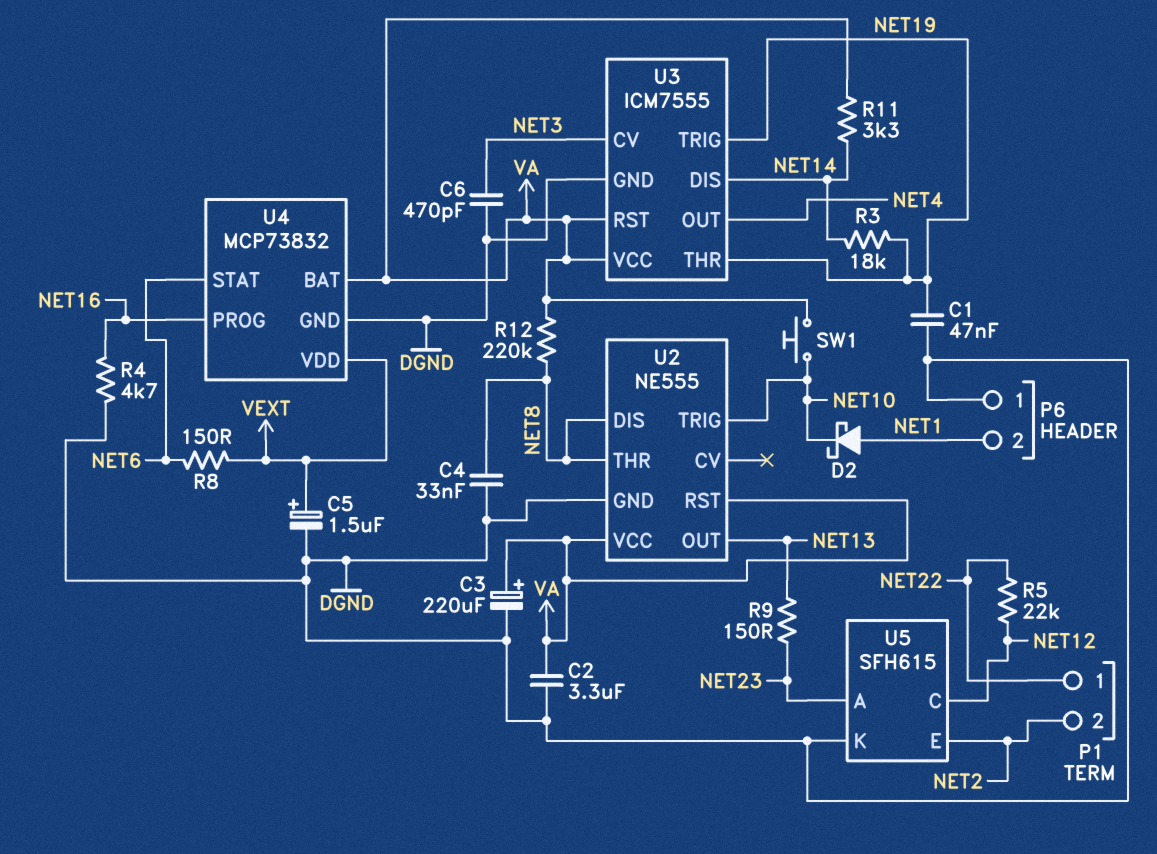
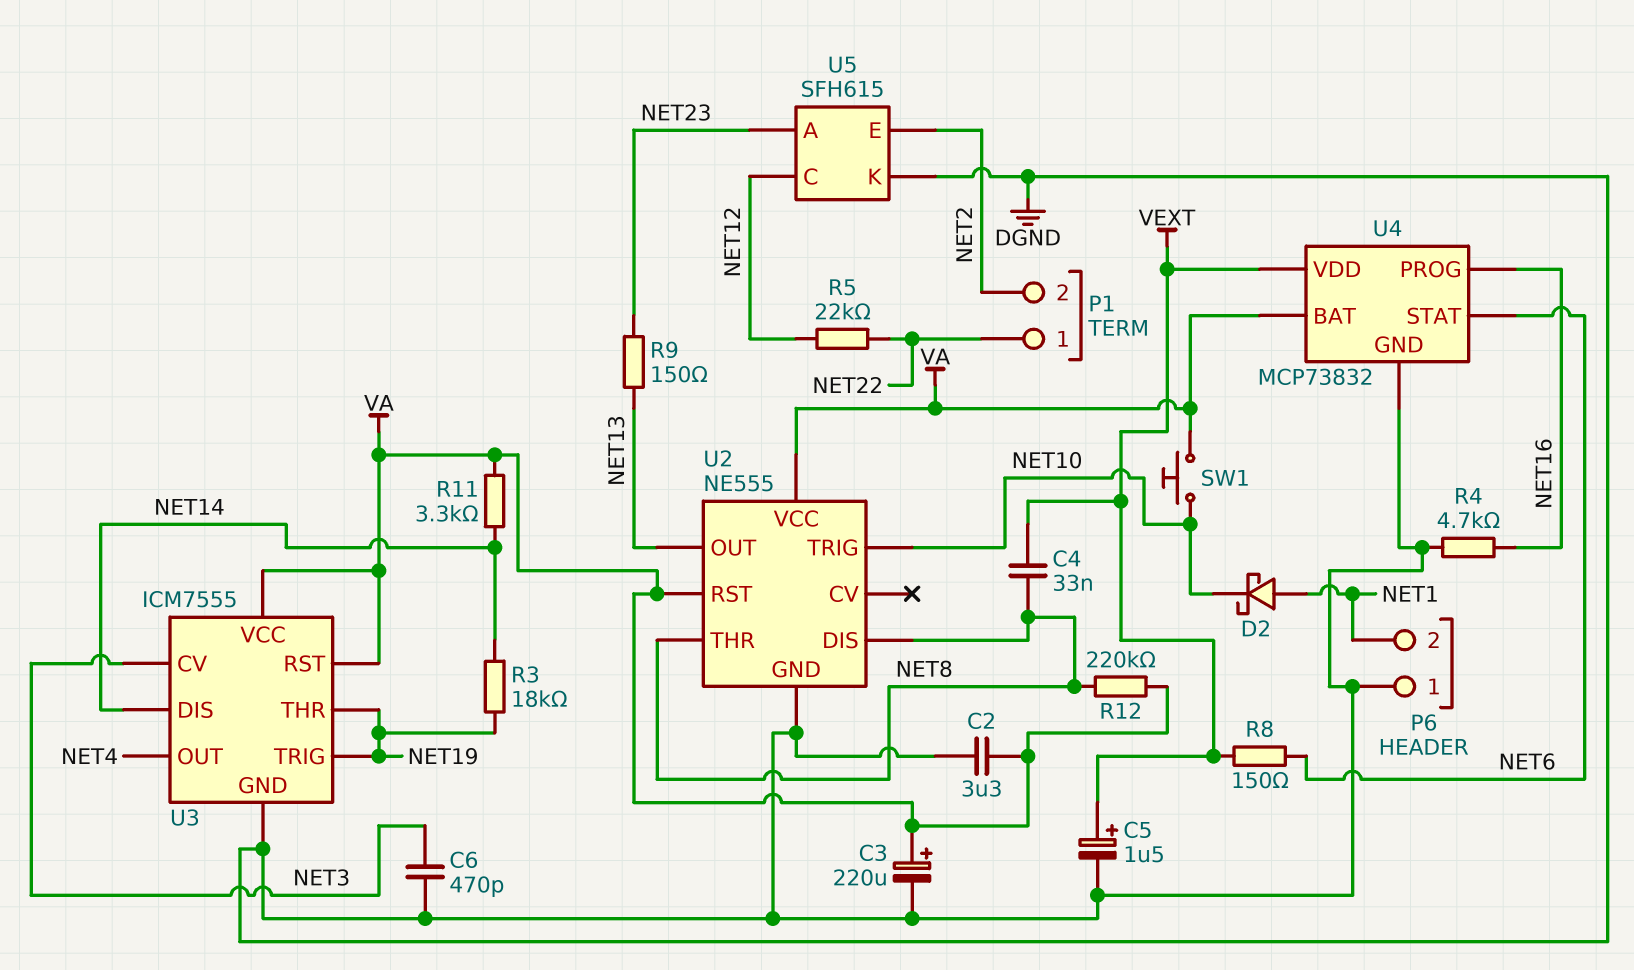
C1: 47nF (DGND, NET19) -> none
C4: 33nF (DGND, NET8) -> 33nF (NET8, VEXT)

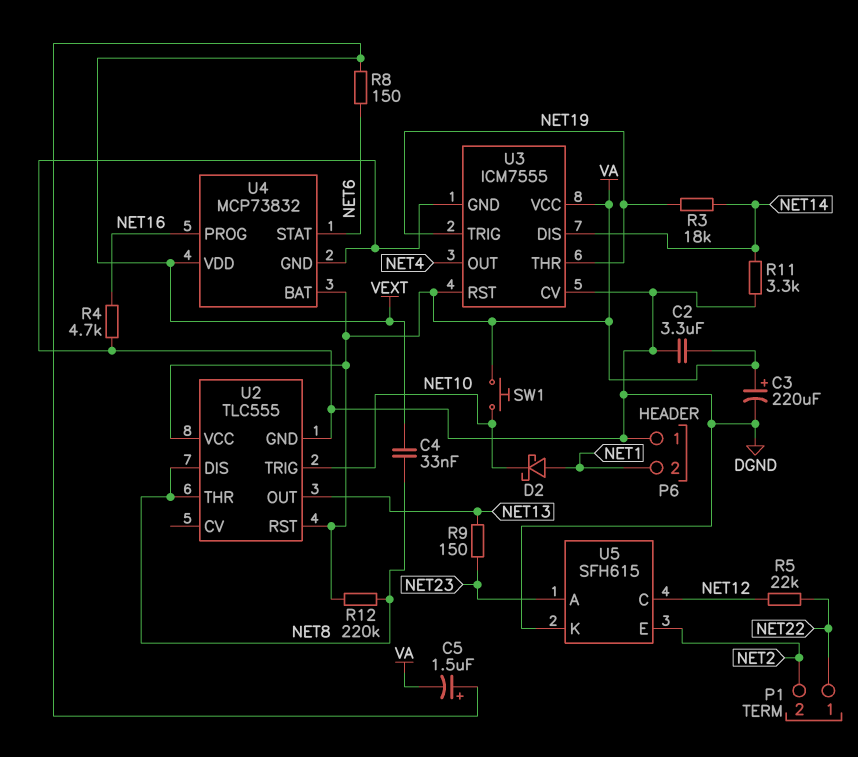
C5: 1.5uF (plus VEXT, minus DGND) -> 1.5uF (plus VEXT, minus VA)
C6: 470pF (DGND, NET3) -> none
R11: 3.3k (NET14, VA) -> 3.3k (DGND, NET14)
U2: NE555 -> TLC555
U3 pin CV: NET3 -> DGND

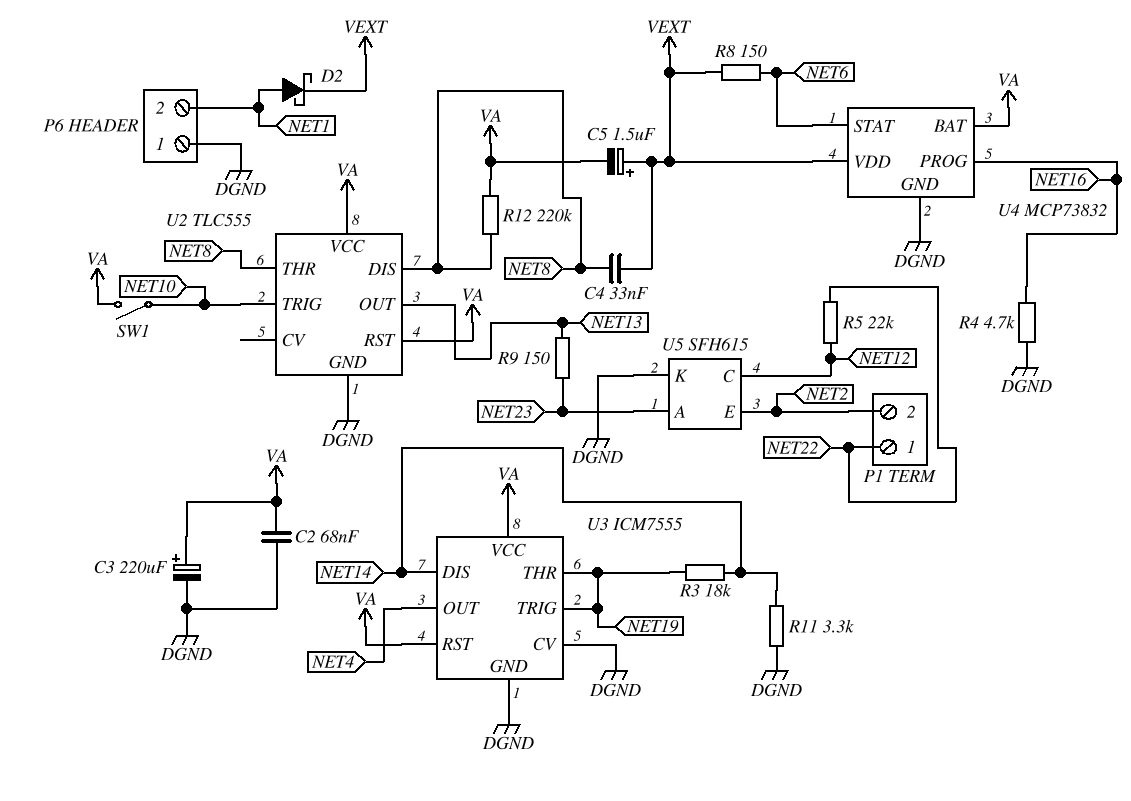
C2: 3.3uF (DGND, VA) -> 68nF (DGND, VA)
D2: schottky (A NET1, K NET10) -> schottky (A NET1, K VEXT)
SW1: button (NET10, VA) -> switch (NET10, VA)

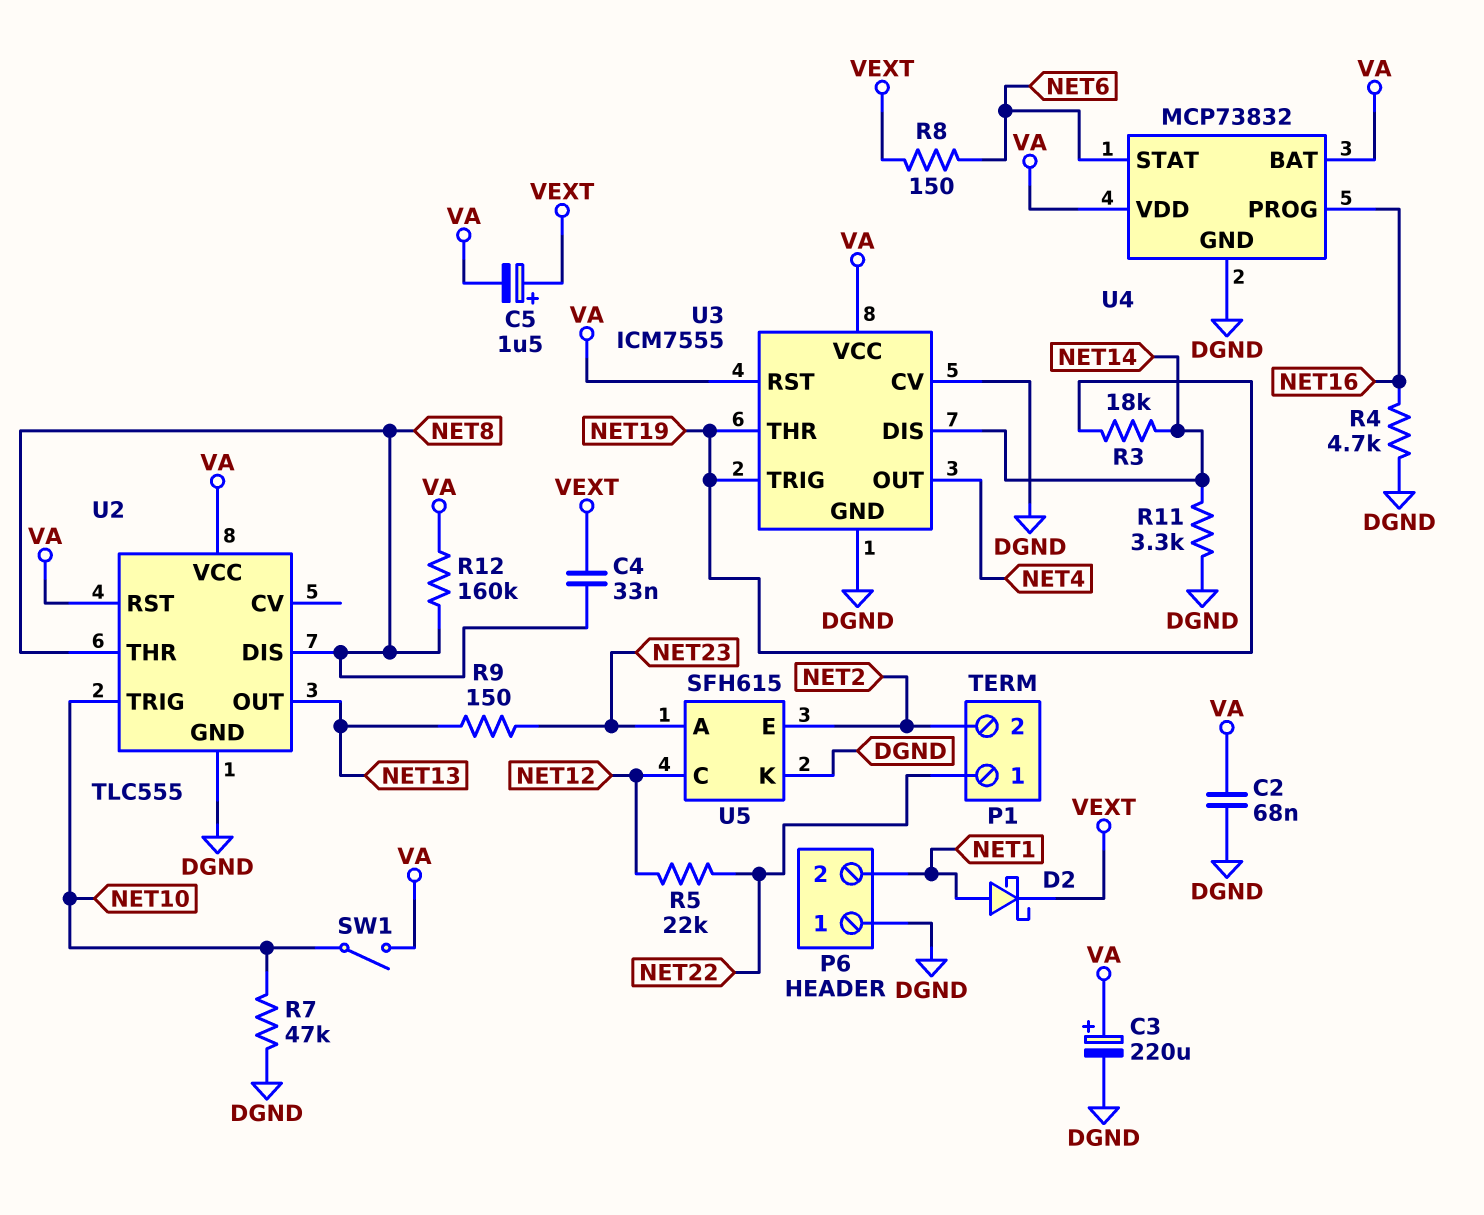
R7: none -> 47k (DGND, NET10)
R12: 220k (NET8, VA) -> 160k (NET8, VA)
U4 pin VDD: VEXT -> VA

